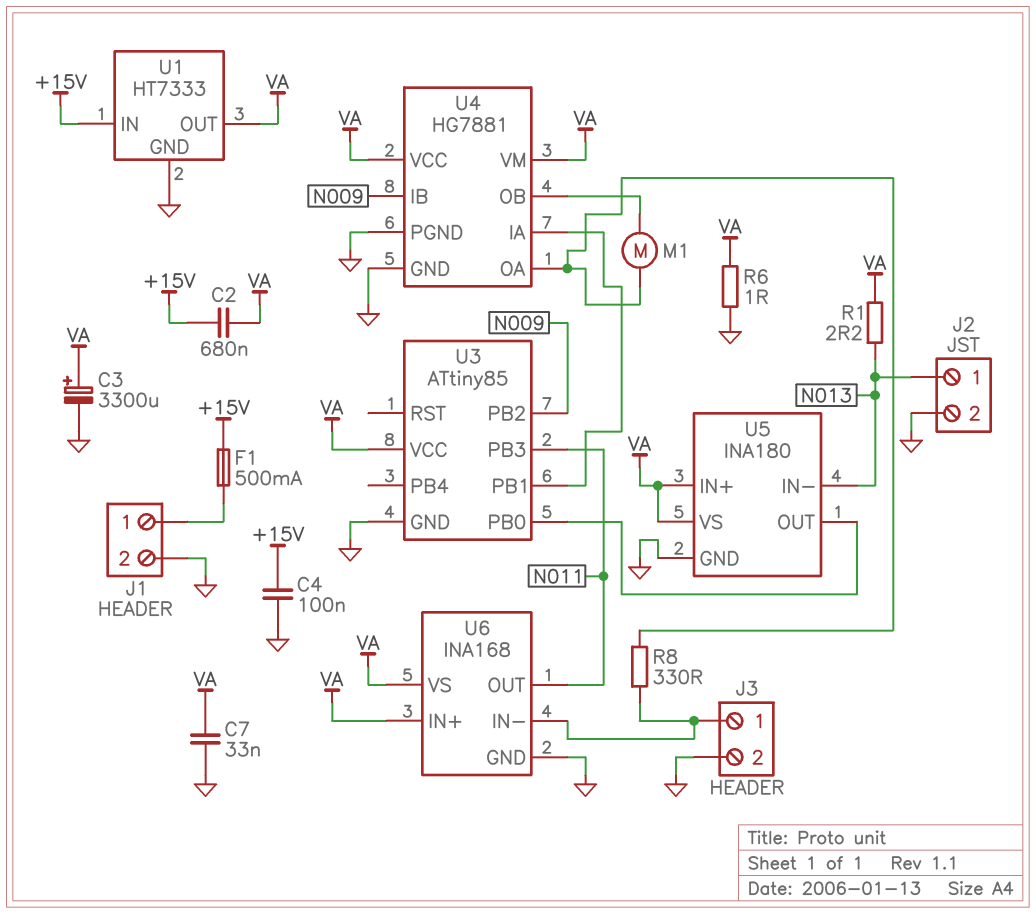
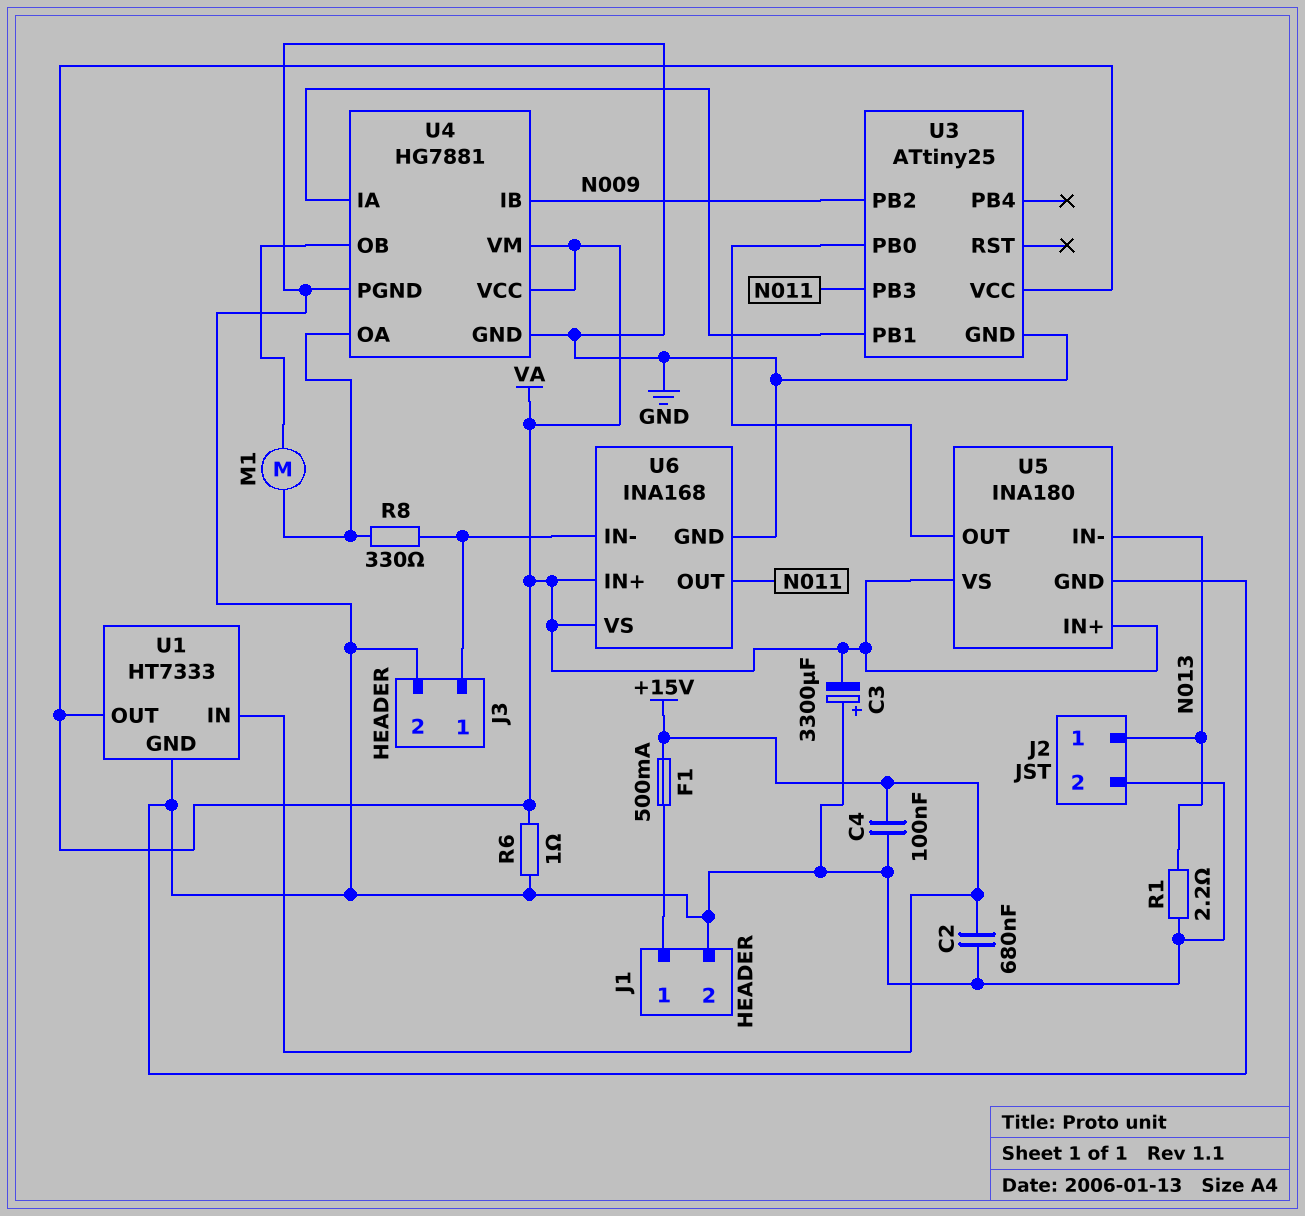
C2: 680nF (+15V, VA) -> 680nF (+15V, GND)
C3: 3300uF (plus VA, minus GND) -> 3300uF (plus GND, minus VA)
C7: 33nF (GND, VA) -> none
R1: 2.2 (N013, VA) -> 2.2 (GND, N013)
U3: ATtiny85 -> ATtiny25

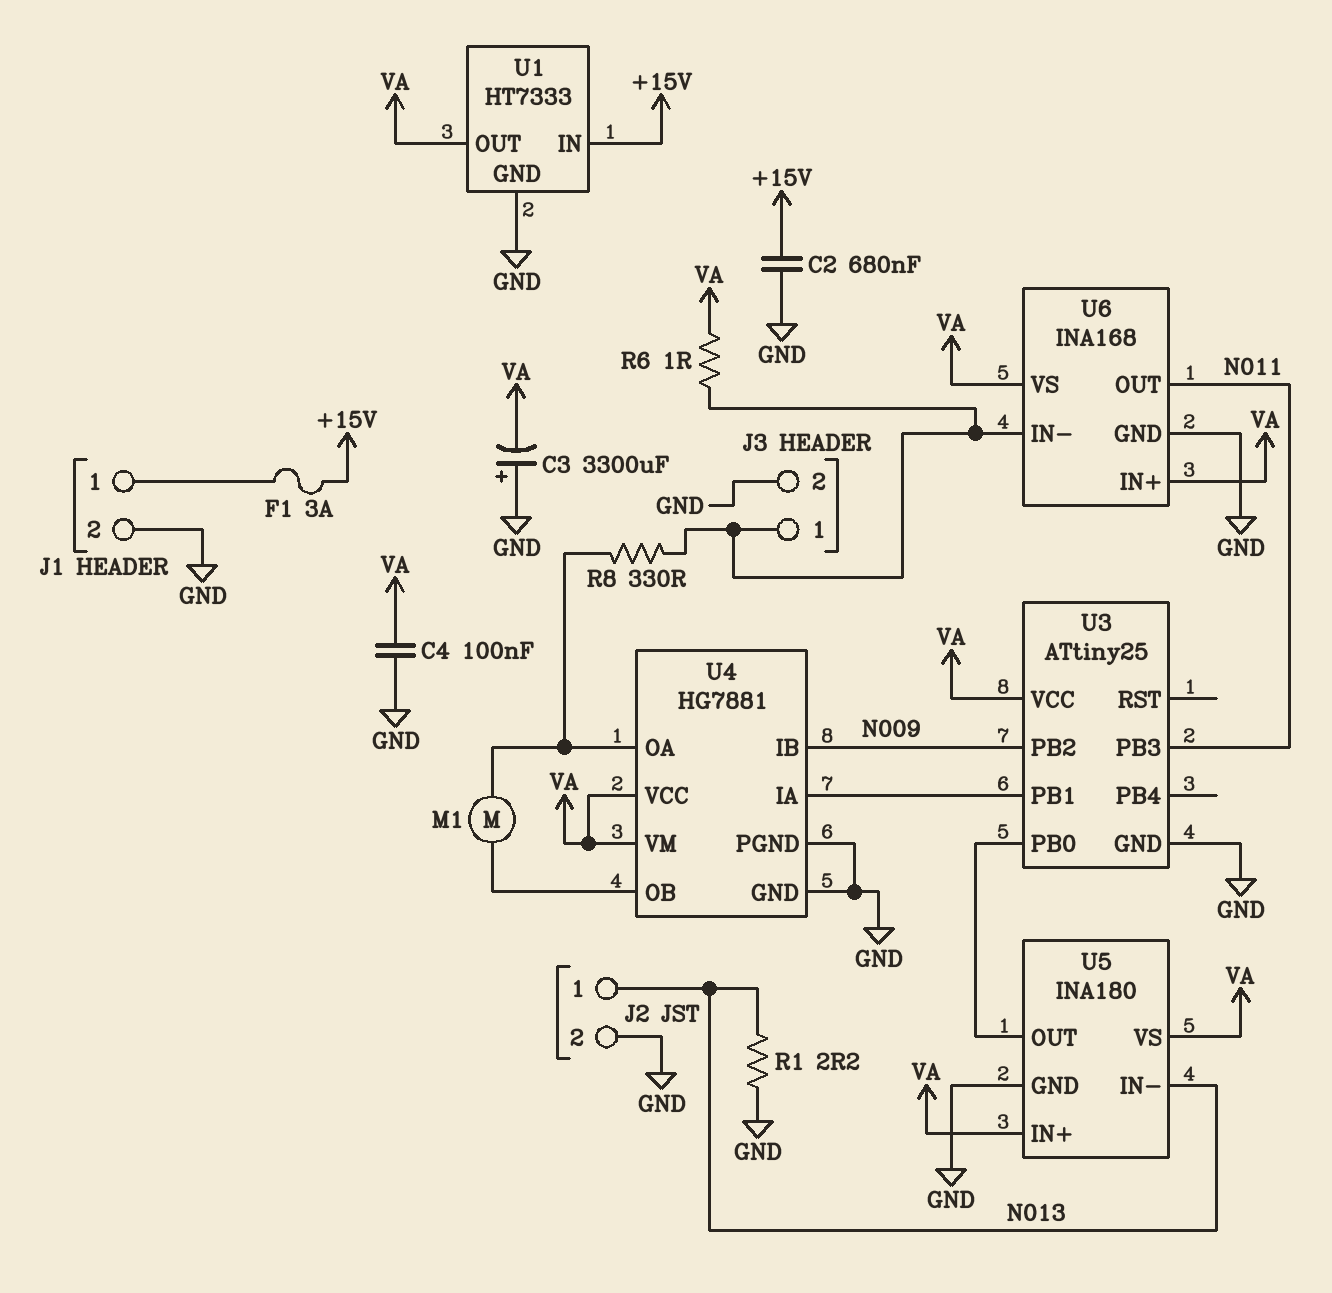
C4: 100nF (+15V, GND) -> 100nF (GND, VA)
F1: 500mA (+15V, J1/1) -> 3A (+15V, J1/1)
R6: 1 (GND, VA) -> 1 (J3/1, VA)

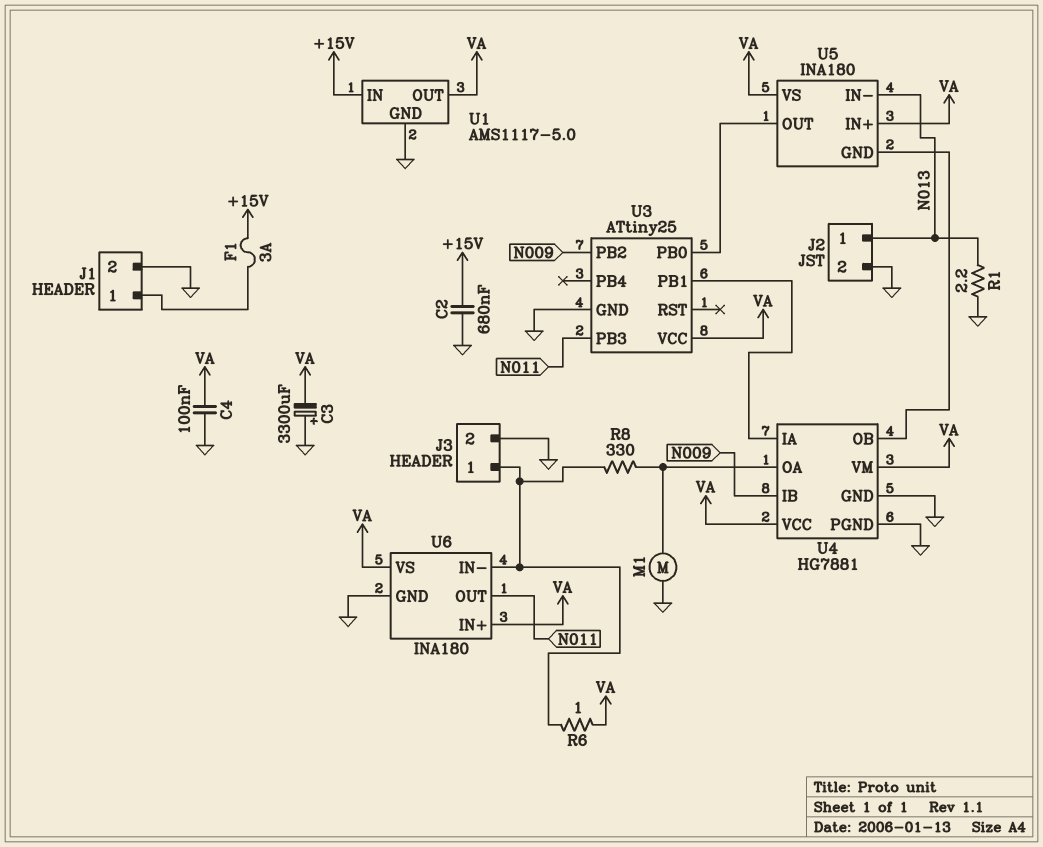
M1: motor (U4/OA, U4/OB) -> motor (GND, U4/OA)
U1: HT7333 -> AMS1117-5.0
U5 pin GND: GND -> U4/OB
U6: INA168 -> INA180

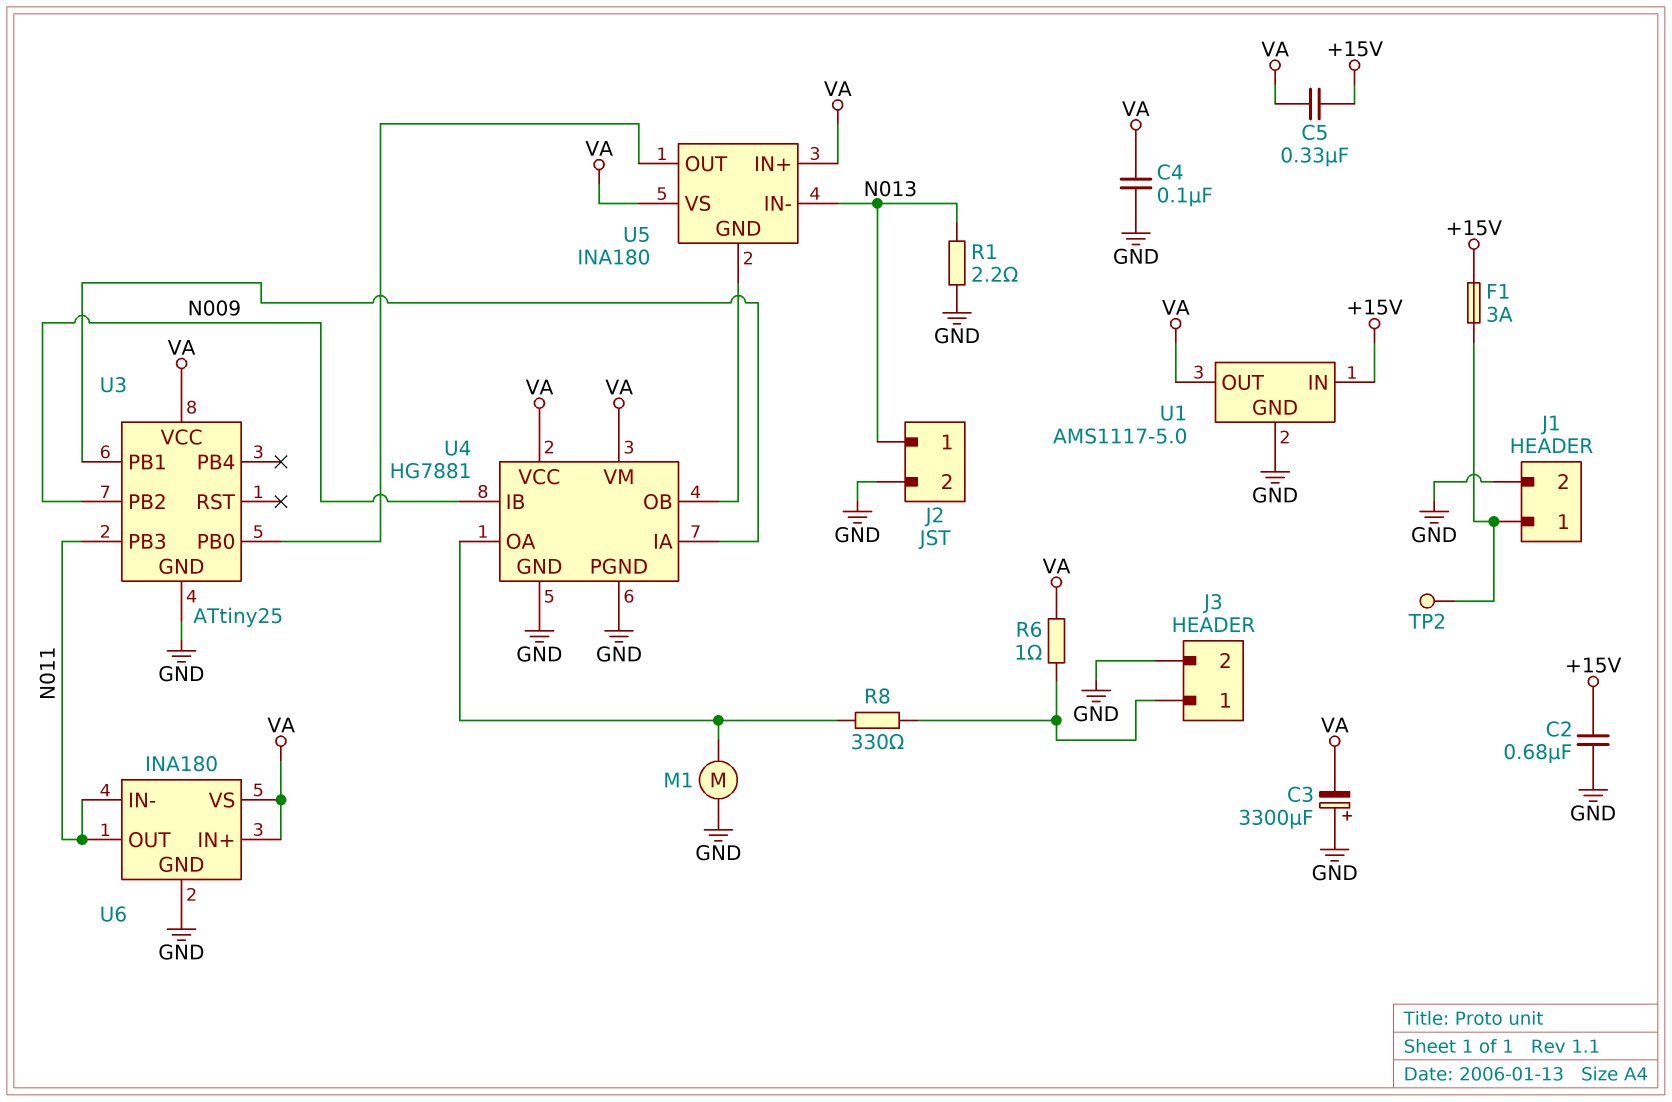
C5: none -> 330nF (+15V, VA)
TP2: none -> test point (J1/1)
U6 pin IN-: J3/1 -> N011

